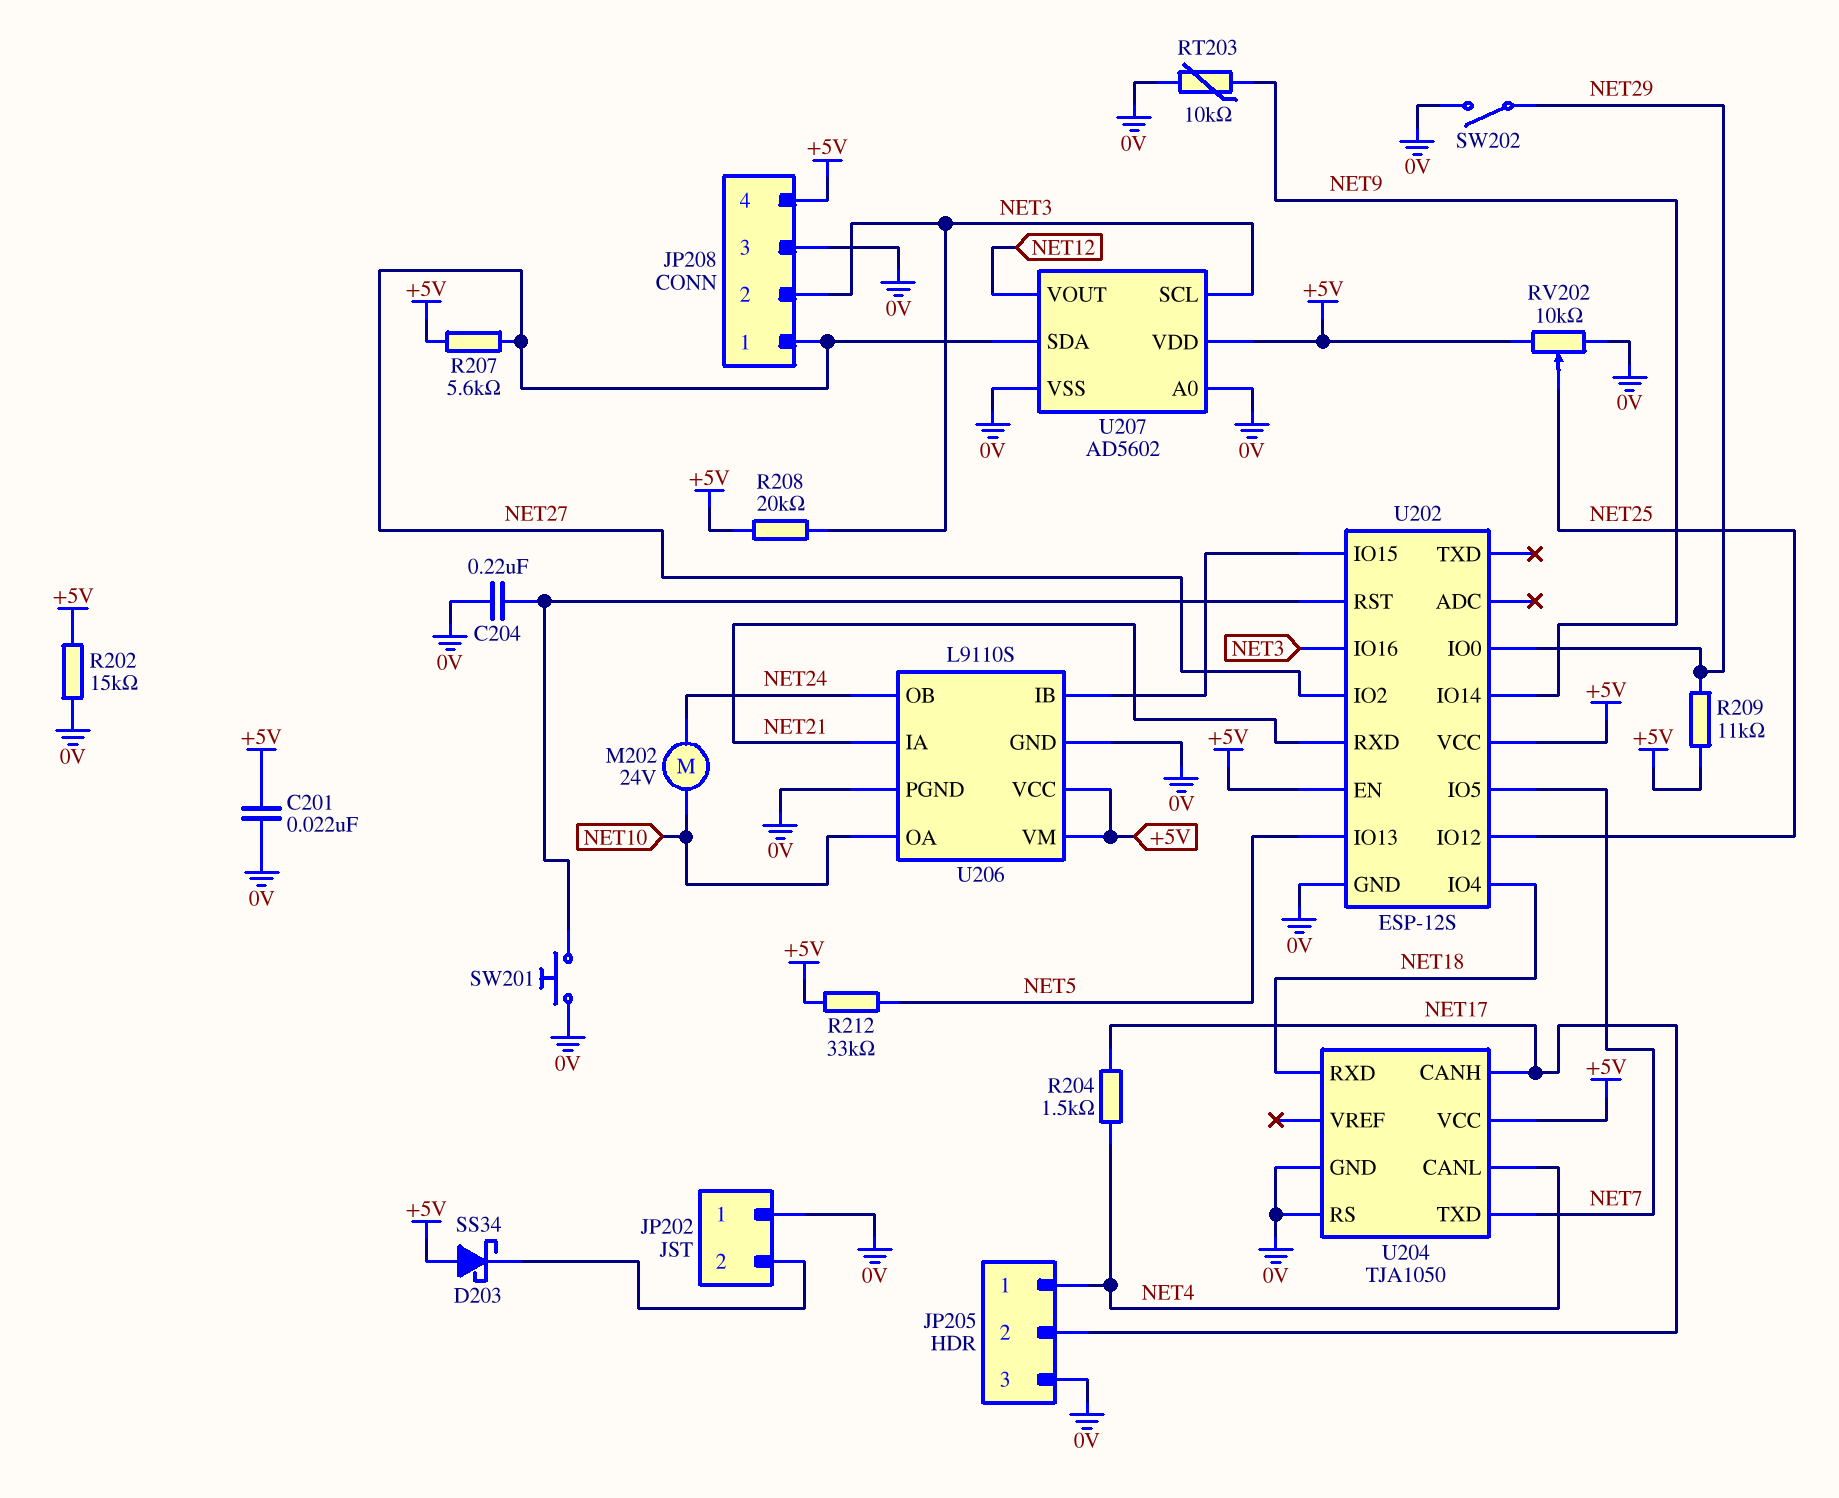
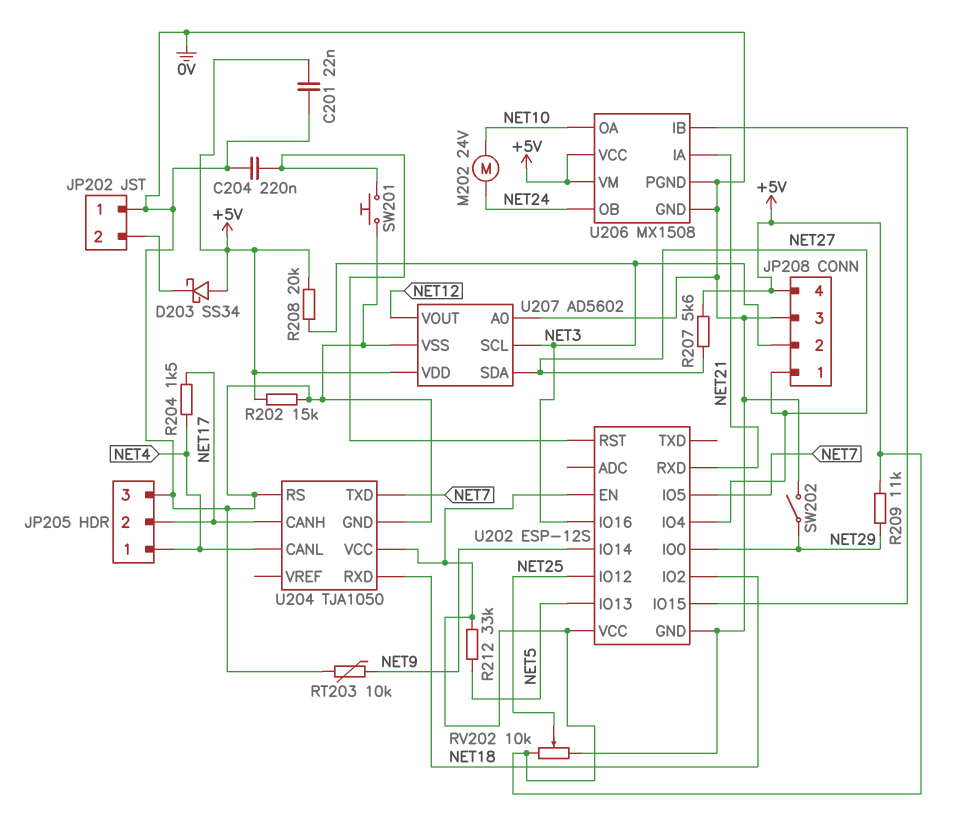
U202 pin IO2: NET27 -> NET18
U202 pin IO4: NET18 -> NET27
U206: L9110S -> MX1508

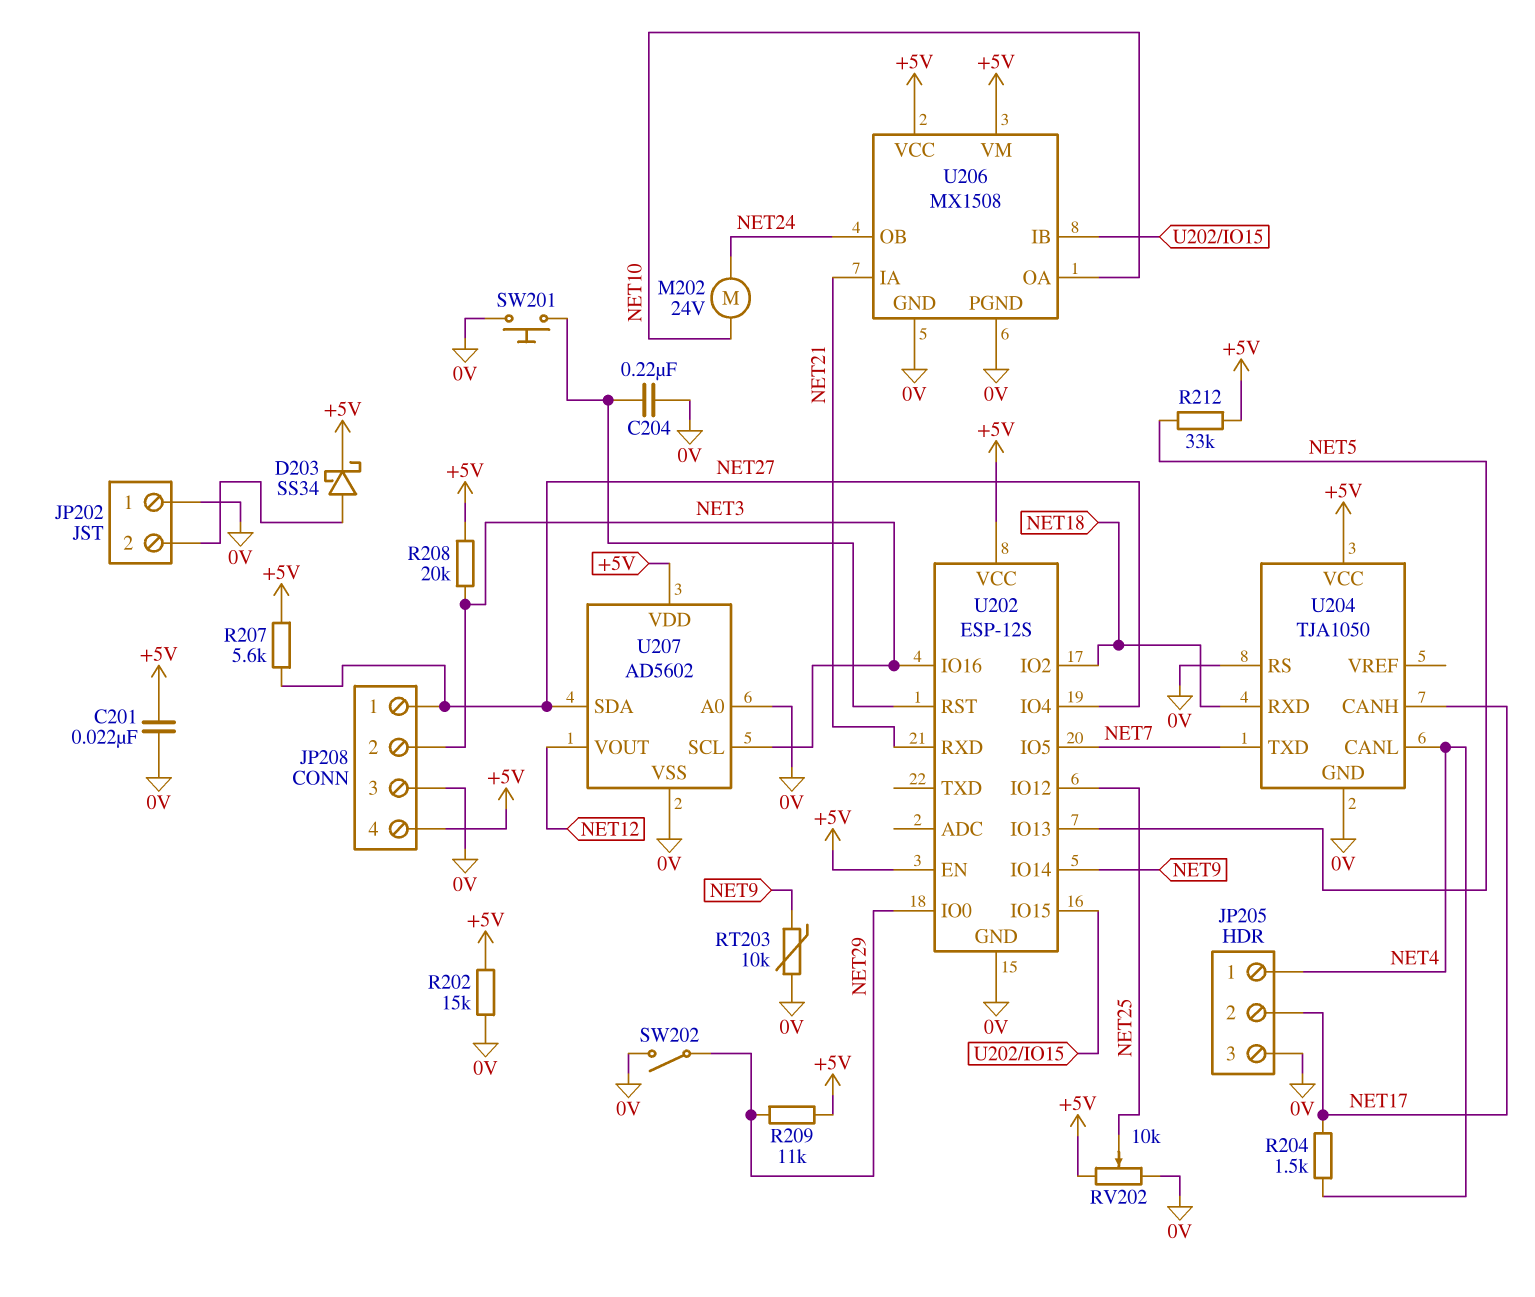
D203: schottky SS34 (A +5V, K JP202/2) -> schottky SS34 (A JP202/2, K +5V)

